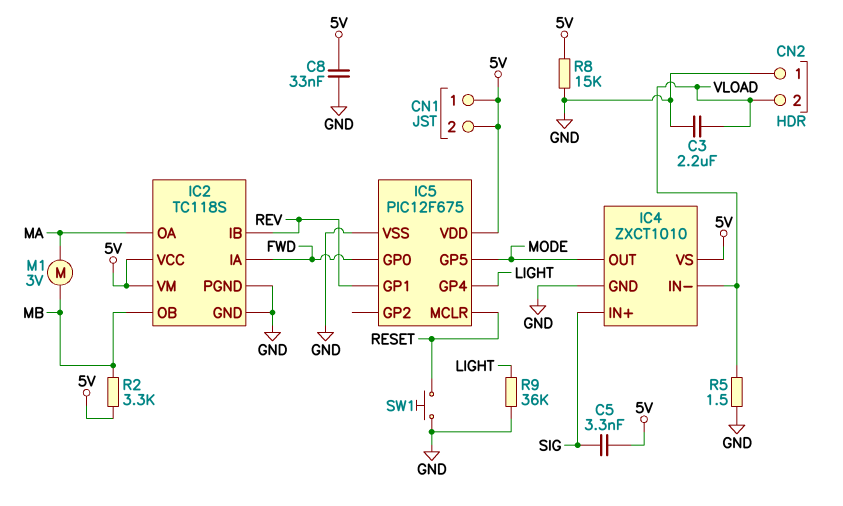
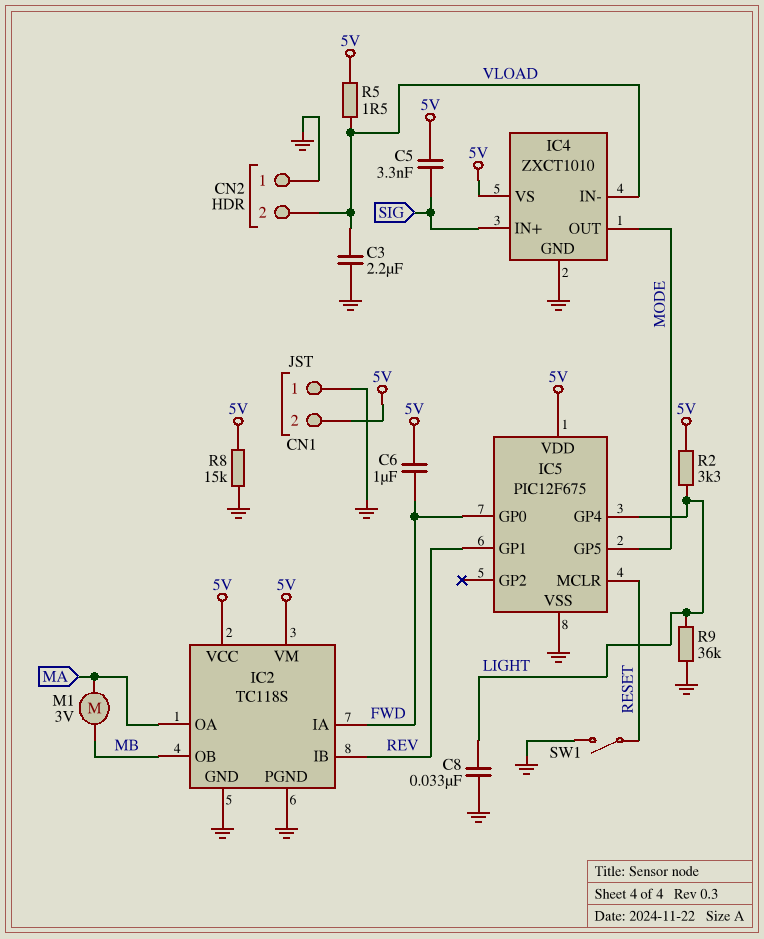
C6: none -> 1uF (5V, FWD)
C8: 33nF (5V, GND) -> 33nF (GND, LIGHT)
CN1 pin 1: 5V -> GND
R2: 3.3k (5V, MB) -> 3.3k (5V, LIGHT)
R5: 1.5 (GND, VLOAD) -> 1.5 (5V, VLOAD)
SW1: button (GND, RESET) -> switch (GND, RESET)

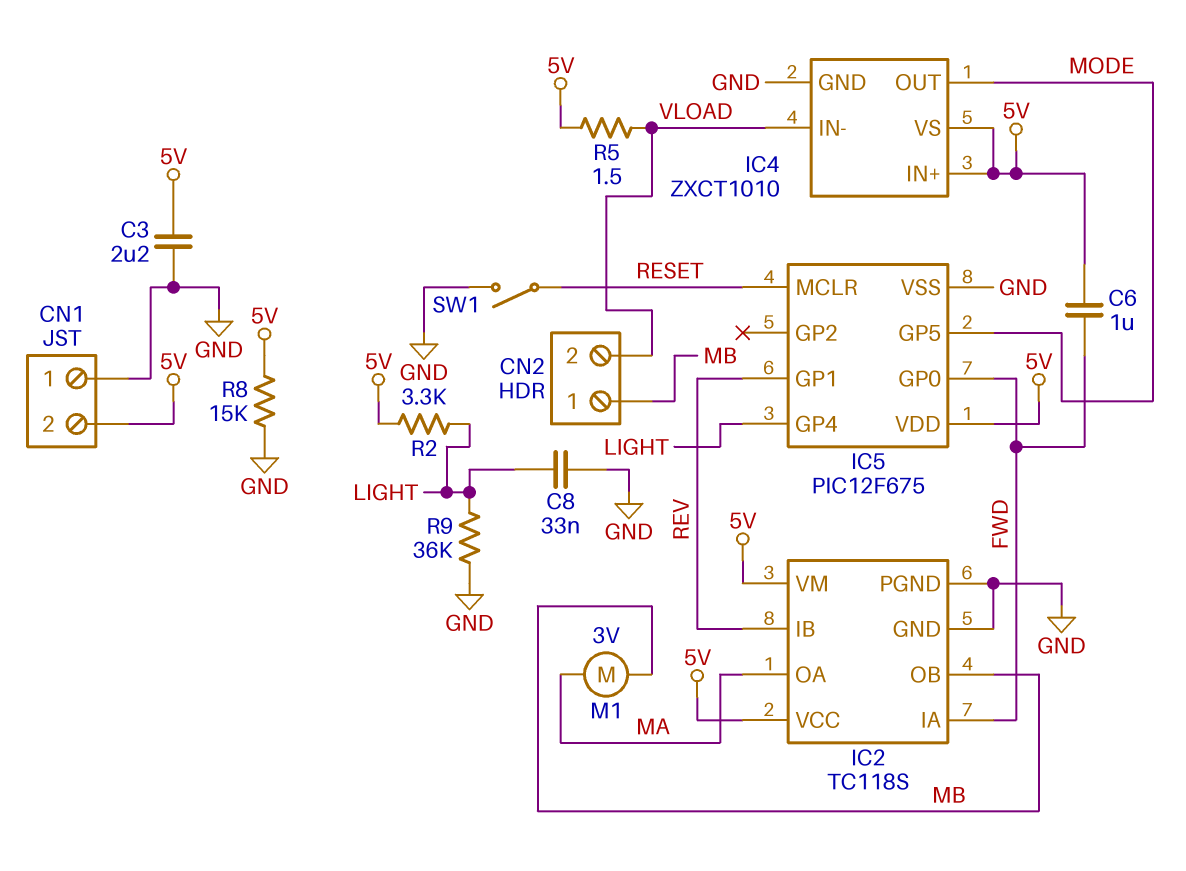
C3: 2.2uF (GND, VLOAD) -> 2.2uF (5V, GND)
C5: 3.3nF (5V, SIG) -> none
CN2 pin 1: GND -> MB
IC4 pin IN+: SIG -> 5V

